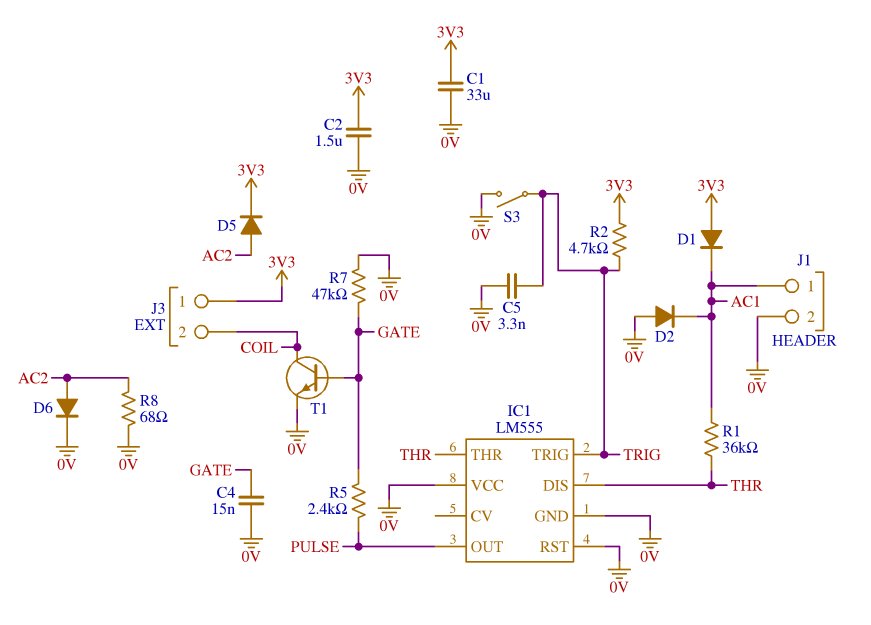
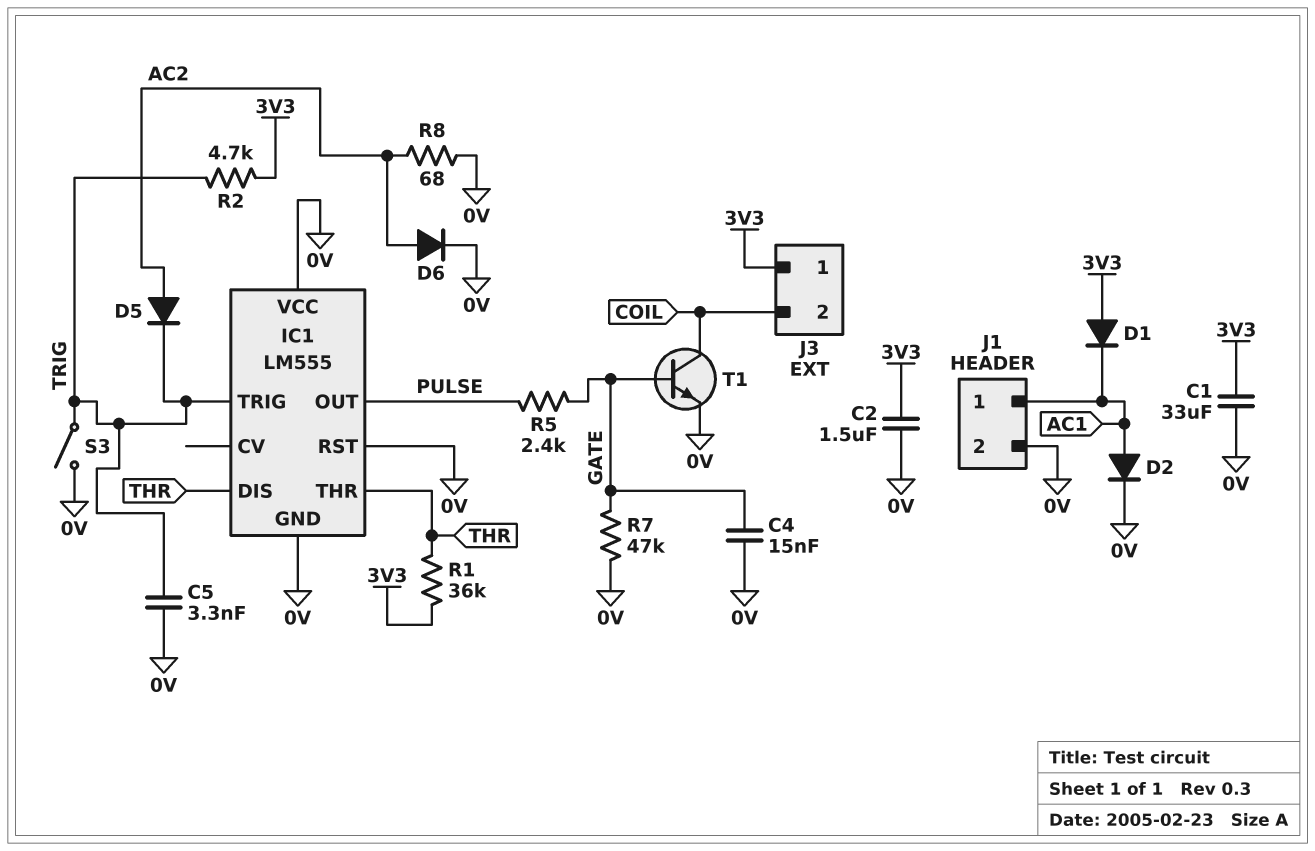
D2: diode (A 0V, K AC1) -> diode (A AC1, K 0V)
D5: diode (A AC2, K 3V3) -> diode (A AC2, K TRIG)
R1: 36k (AC1, THR) -> 36k (3V3, THR)

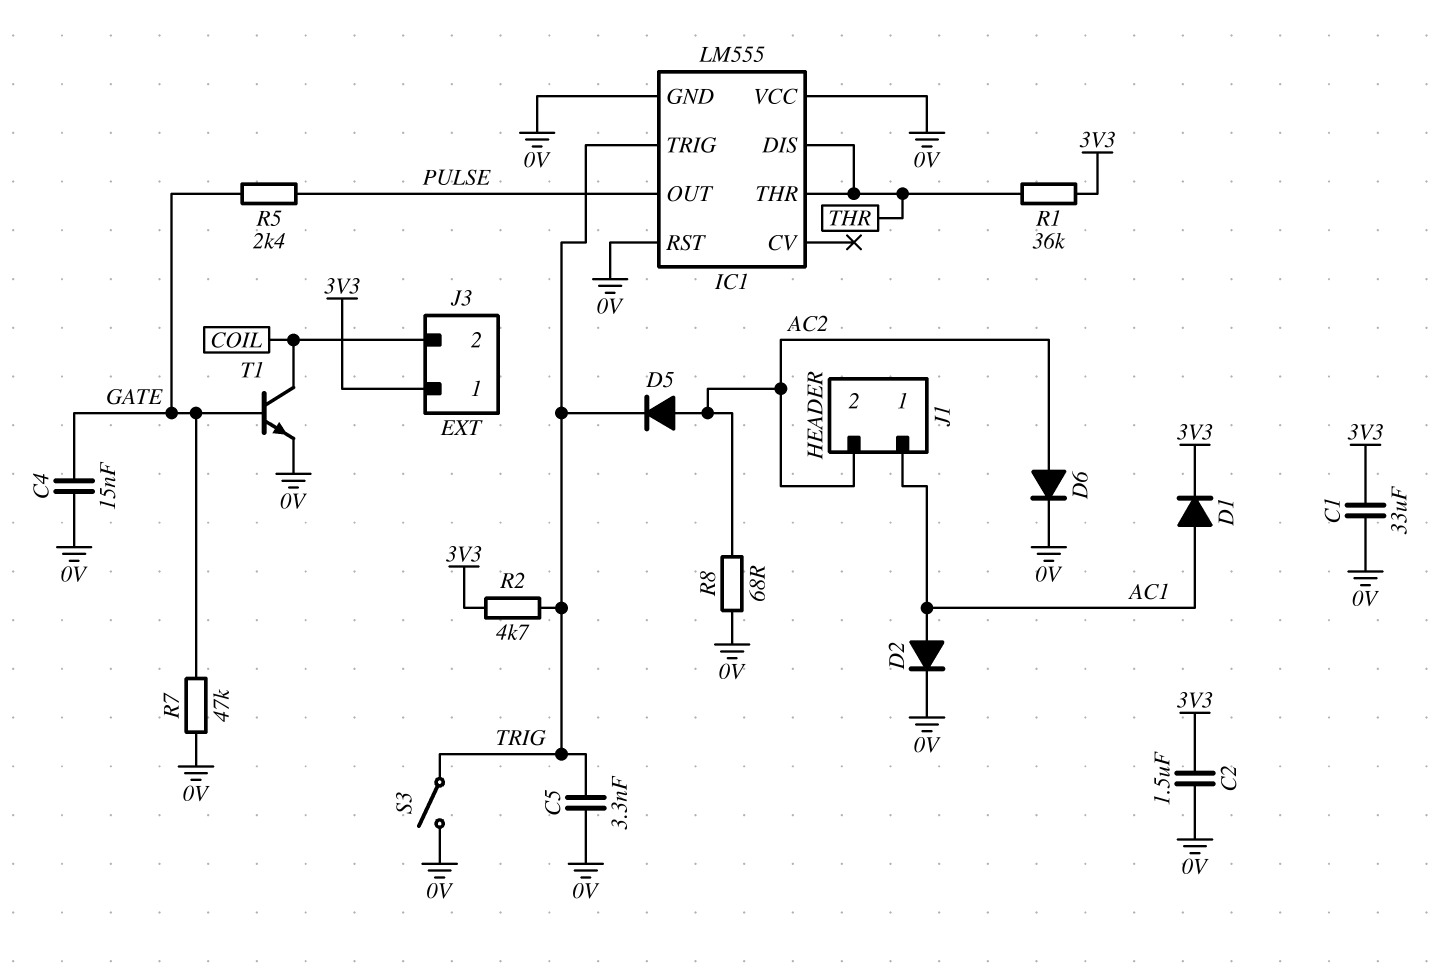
D1: diode (A 3V3, K AC1) -> diode (A AC1, K 3V3)
J1 pin 2: 0V -> AC2

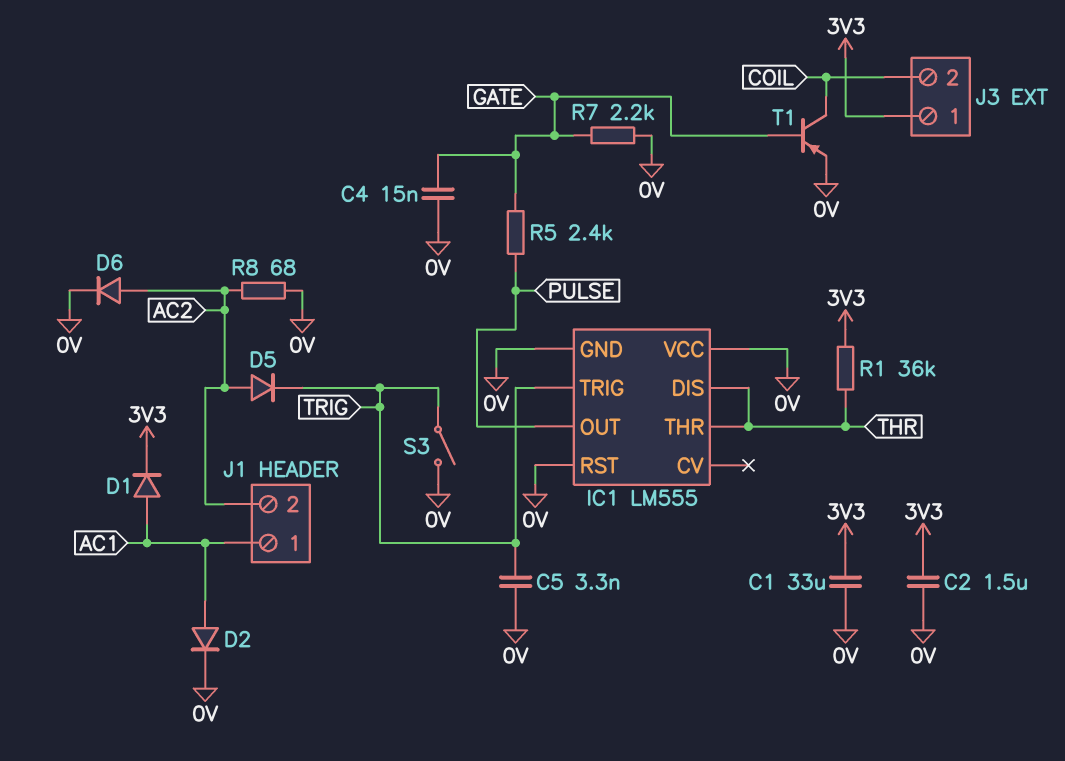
R2: 4.7k (3V3, TRIG) -> none
R7: 47k (0V, GATE) -> 2.2k (0V, GATE)
T1: NPN (B GATE, C COIL, E 0V) -> PNP (B GATE, C COIL, E 0V)

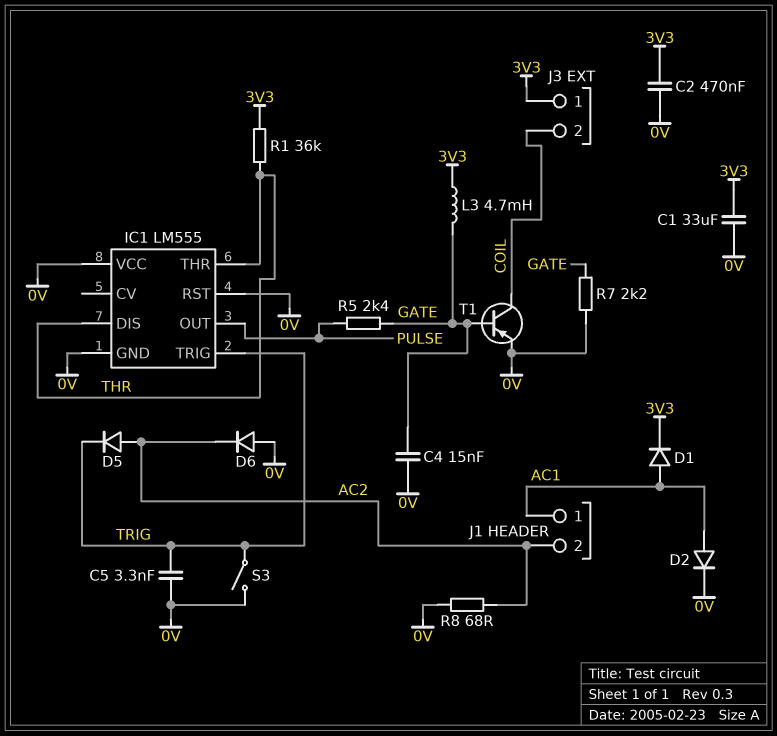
C2: 1.5uF (0V, 3V3) -> 470nF (0V, 3V3)
D6: diode (A AC2, K 0V) -> diode (A 0V, K AC2)
L3: none -> 4.7mH (3V3, GATE)

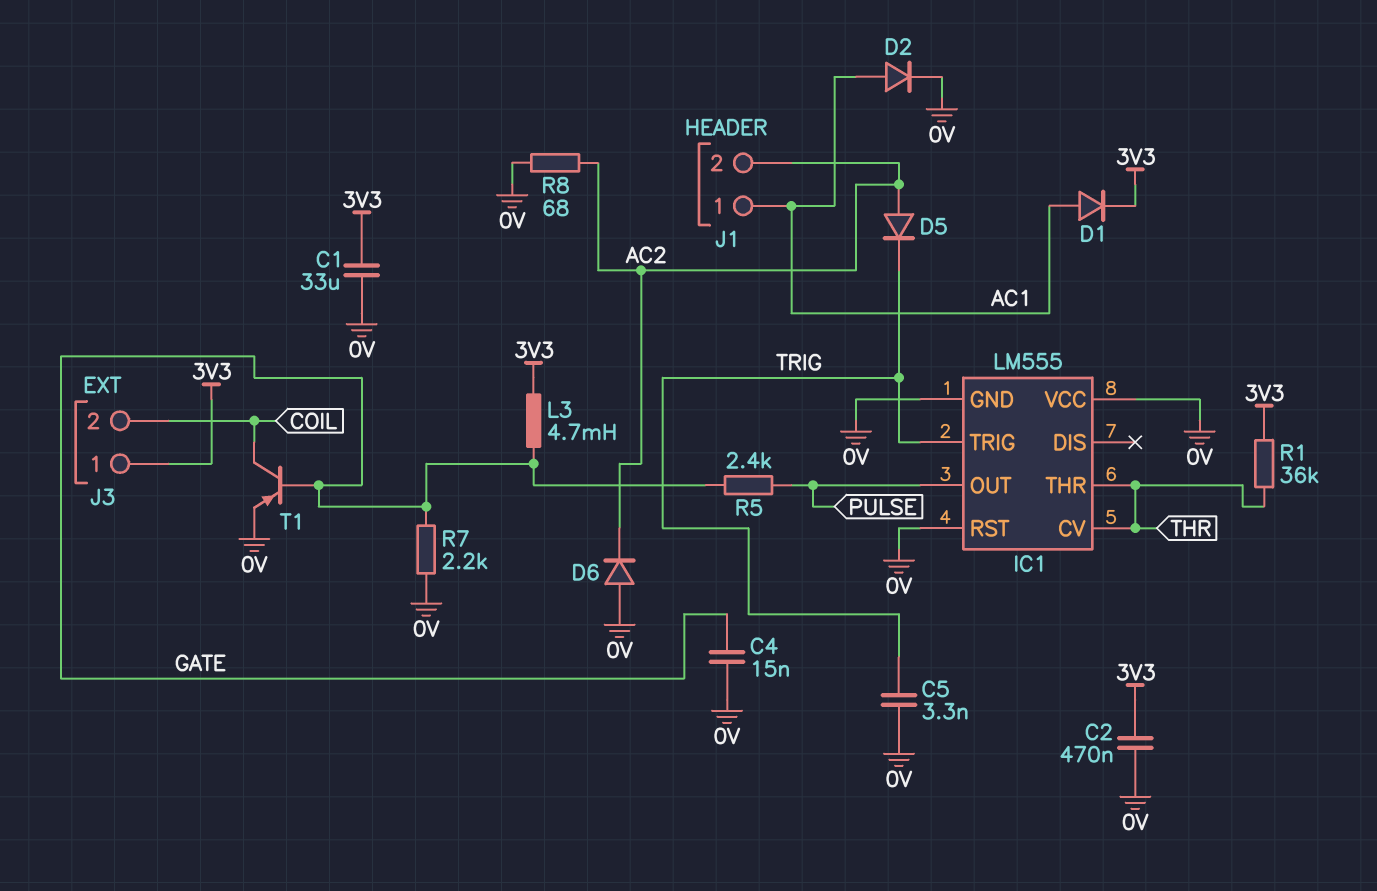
IC1 pin CV: none -> THR
IC1 pin DIS: THR -> none
S3: switch (0V, TRIG) -> none

